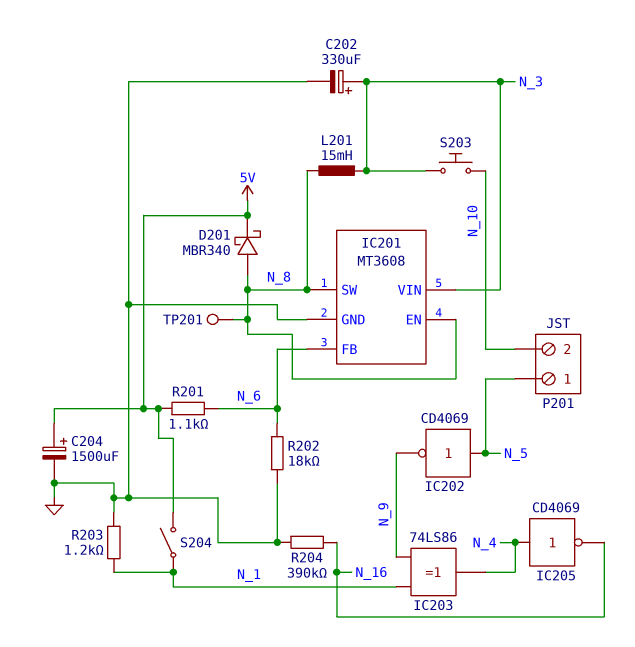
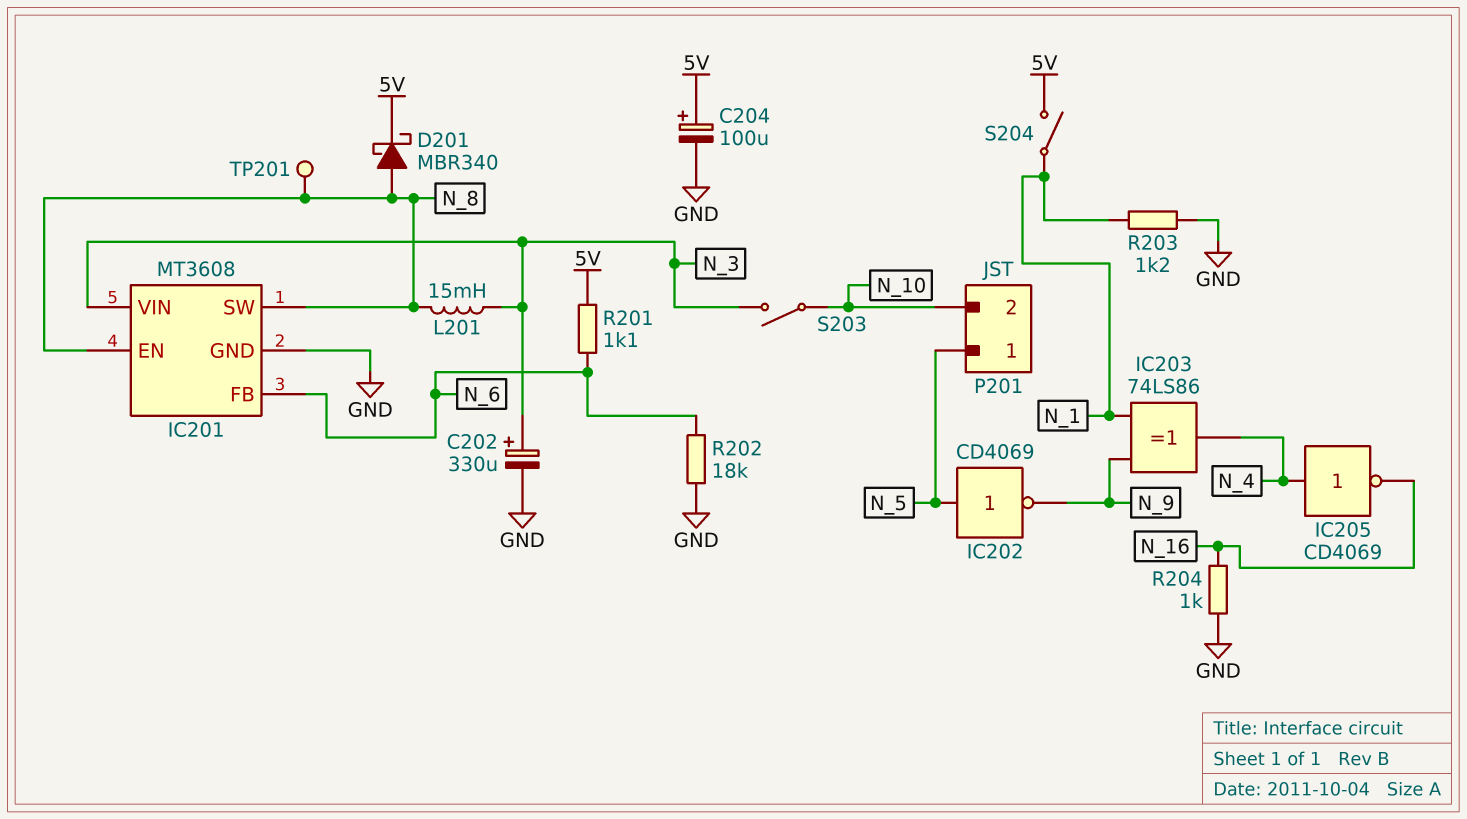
C204: 1500uF (plus 5V, minus GND) -> 100uF (plus 5V, minus GND)
R204: 390k (GND, N_16) -> 1k (GND, N_16)
S203: button (N_3, N_10) -> switch (N_3, N_10)

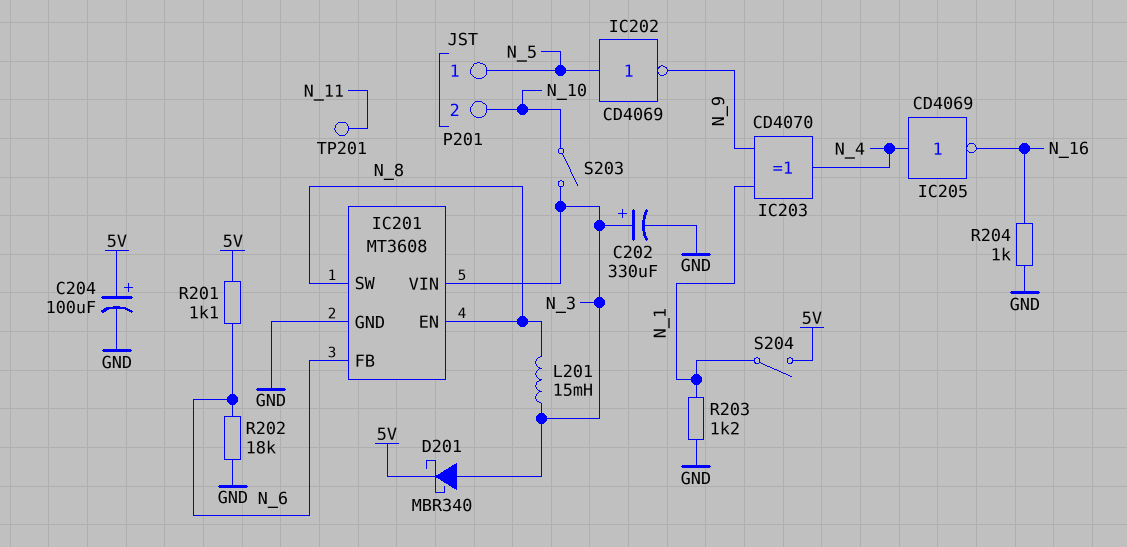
D201: schottky MBR340 (A N_8, K 5V) -> schottky MBR340 (A N_3, K 5V)
IC203: XOR 74LS86 (in N_1, in N_9, out N_4) -> XOR CD4070 (in N_1, in N_9, out N_4)
TP201: test point (N_8) -> test point (N_11)

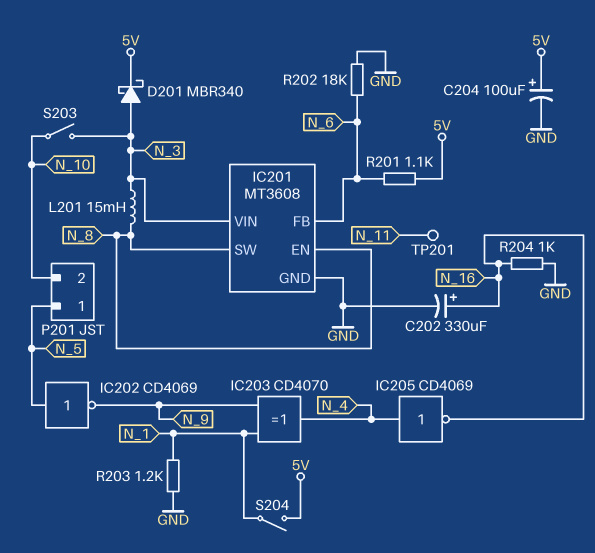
C202: 330uF (plus N_3, minus GND) -> 330uF (plus N_16, minus GND)

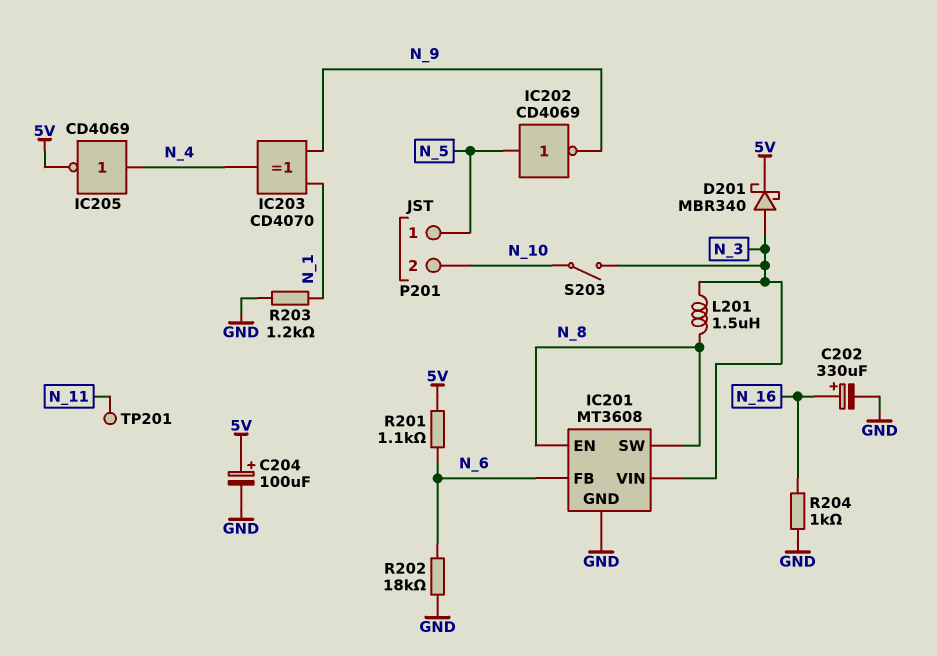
IC205: NOT CD4069 (in N_4, out N_16) -> NOT CD4069 (in N_4, out 5V)
L201: 15mH (N_3, N_8) -> 1.5uH (N_3, N_8)
S204: switch (5V, N_1) -> none

